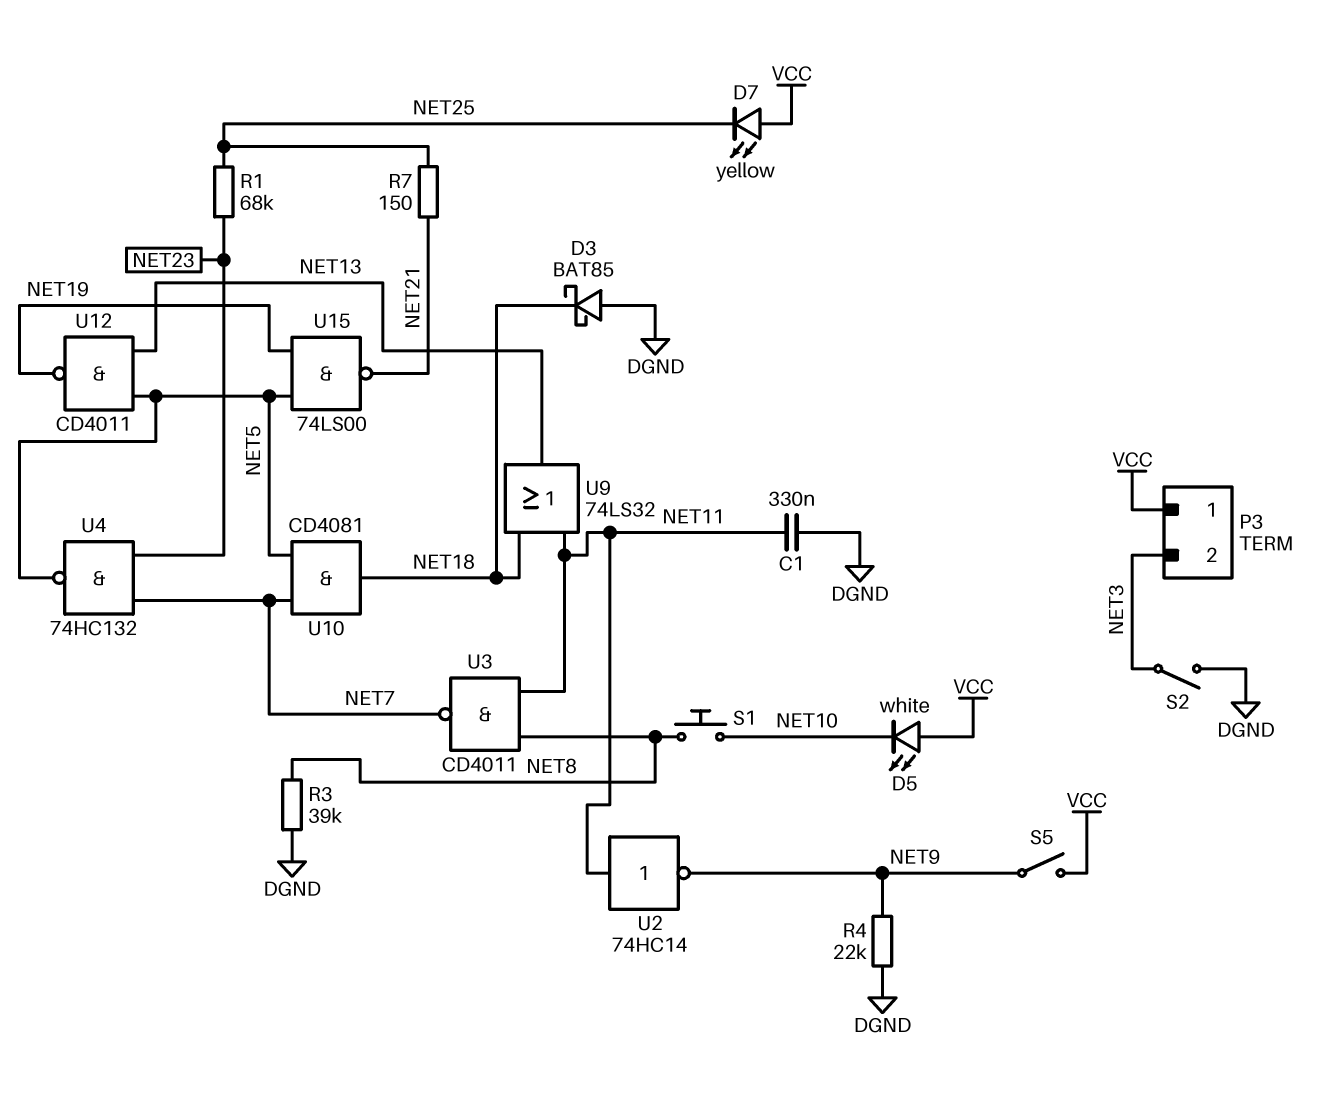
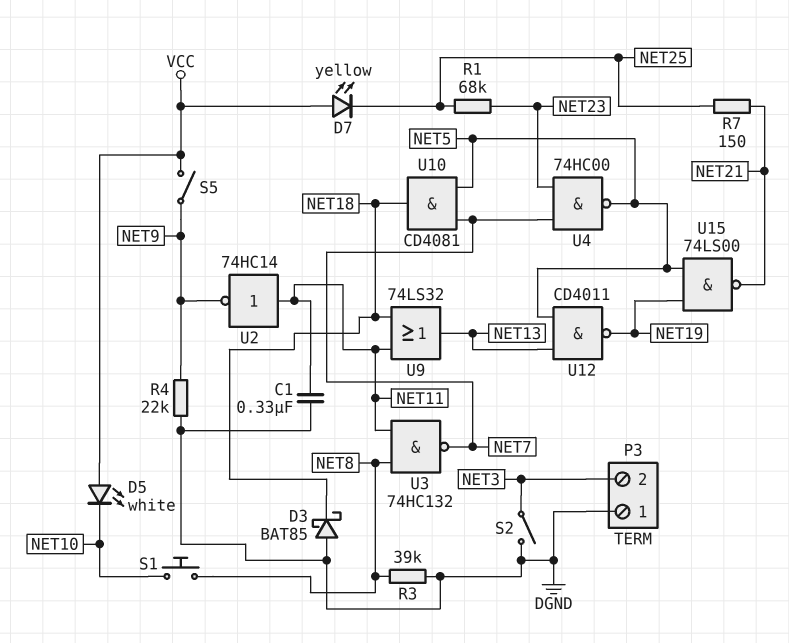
P3 pin 1: VCC -> DGND
U3: NAND CD4011 (in NET8, in NET11, out NET7) -> NAND 74HC132 (in NET8, in NET11, out NET7)
U4: NAND 74HC132 (in NET7, in NET23, out NET5) -> NAND 74HC00 (in NET7, in NET23, out NET5)

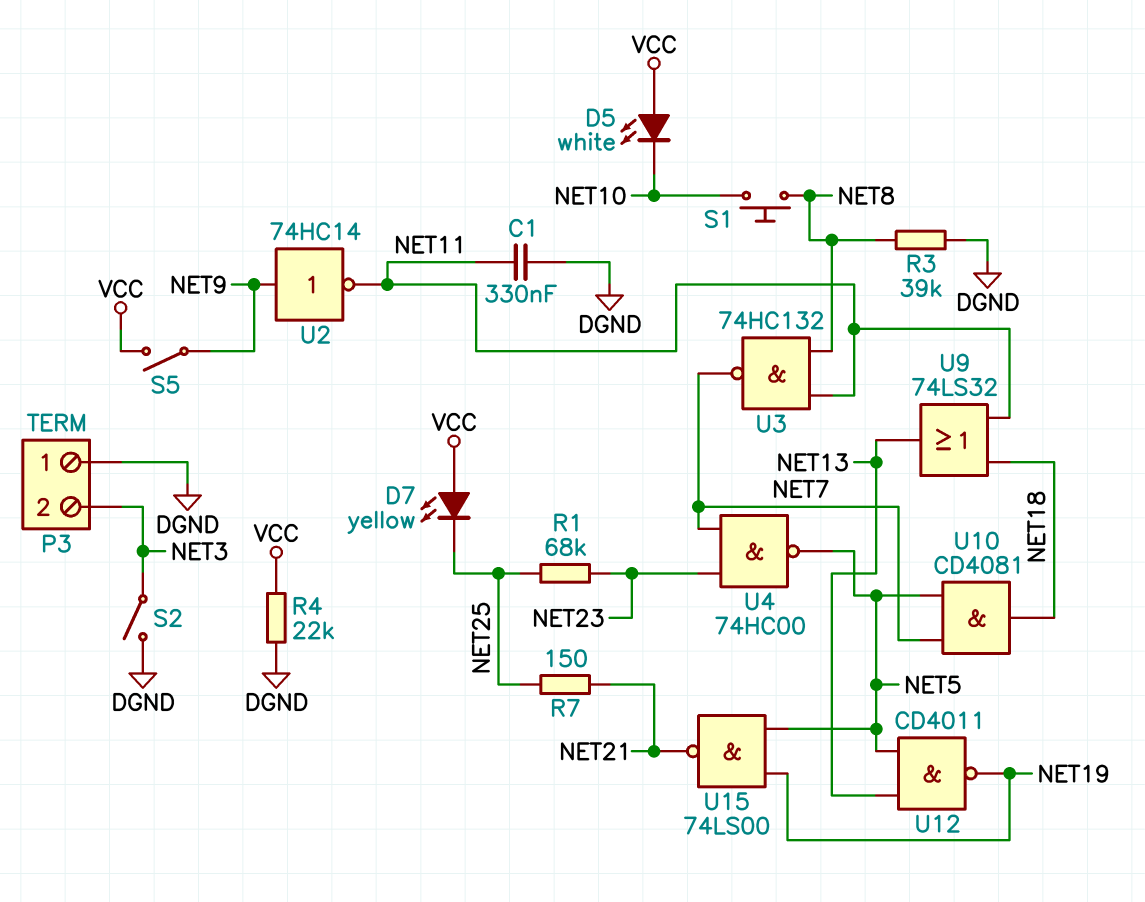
D3: schottky BAT85 (A DGND, K NET18) -> none
R4: 22k (DGND, NET9) -> 22k (DGND, VCC)
U2: NOT 74HC14 (in NET11, out NET9) -> NOT 74HC14 (in NET9, out NET11)

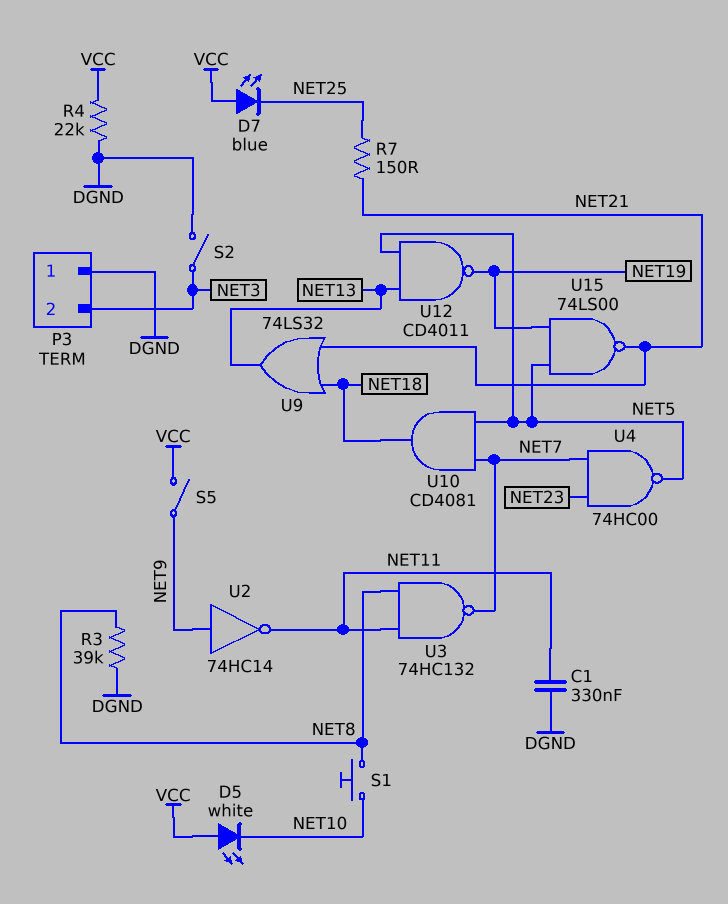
D7: LED yellow (A VCC, K NET25) -> LED blue (A VCC, K NET25)
R1: 68k (NET23, NET25) -> none
U9: OR 74LS32 (in NET11, in NET18, out NET13) -> OR 74LS32 (in NET18, in NET21, out NET13)

